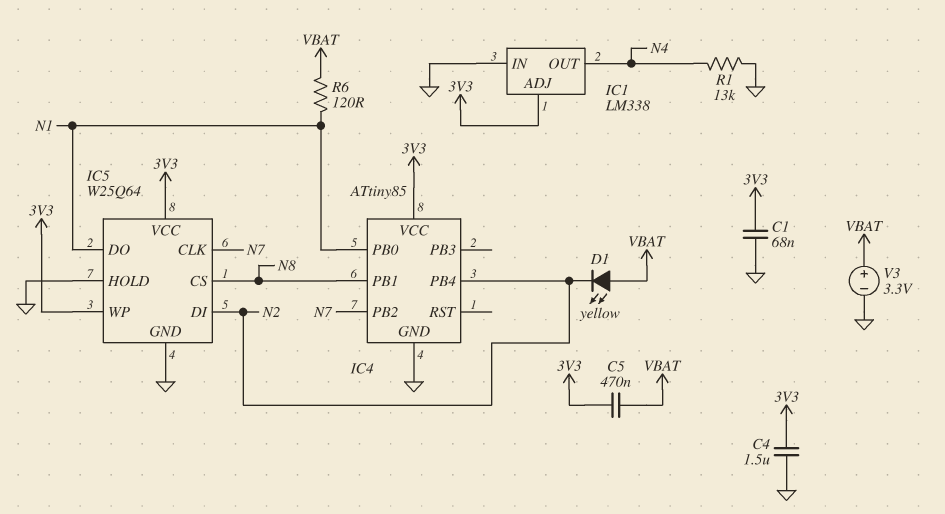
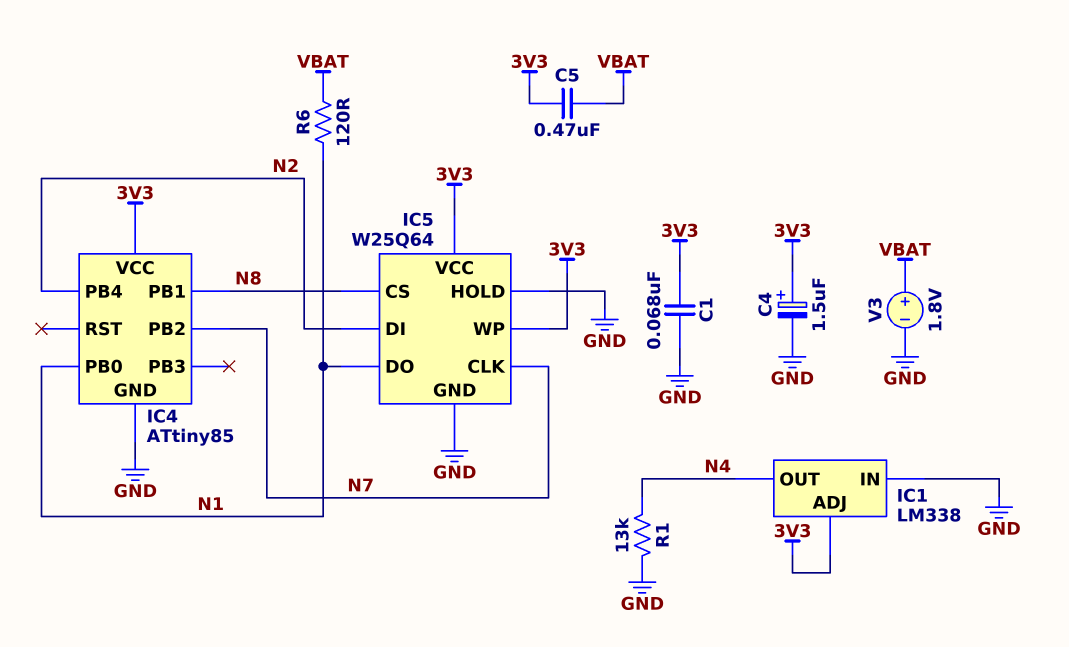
C4: 1.5uF (3V3, GND) -> 1.5uF (plus 3V3, minus GND)
D1: LED yellow (A VBAT, K N2) -> none
V3: 3.3V (plus VBAT, minus GND) -> 1.8V (plus VBAT, minus GND)

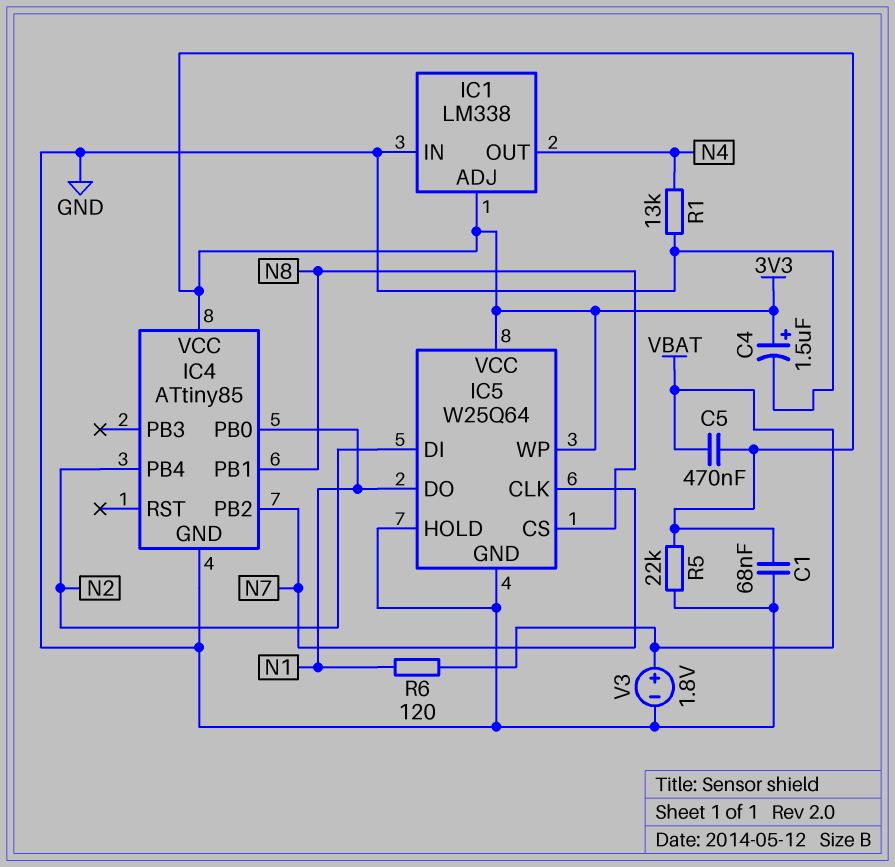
R5: none -> 22k (3V3, GND)

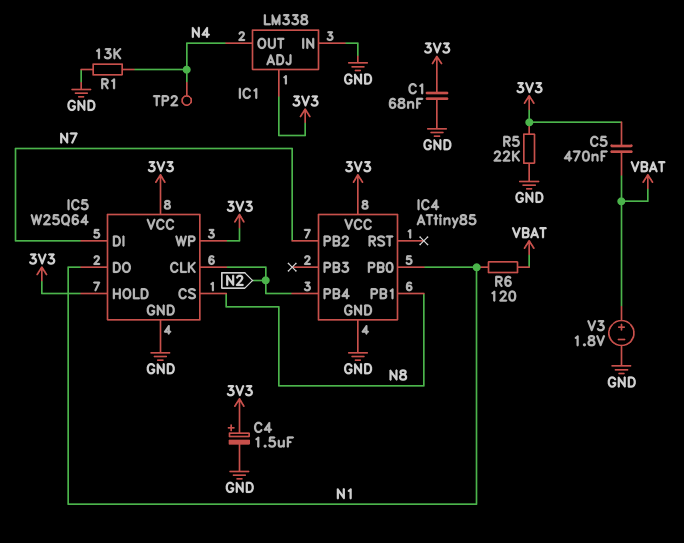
IC5 pin CLK: N7 -> N2
IC5 pin DI: N2 -> N7
IC5 pin HOLD: GND -> 3V3
TP2: none -> test point (N4)

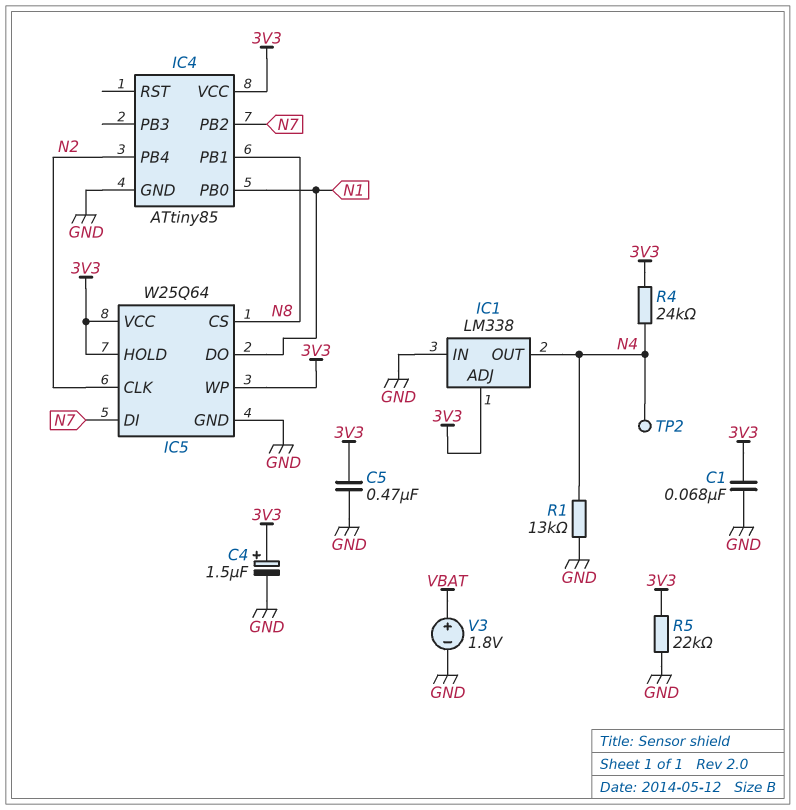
C5: 470nF (3V3, VBAT) -> 470nF (3V3, GND)
R4: none -> 24k (3V3, N4)
R6: 120 (N1, VBAT) -> none

